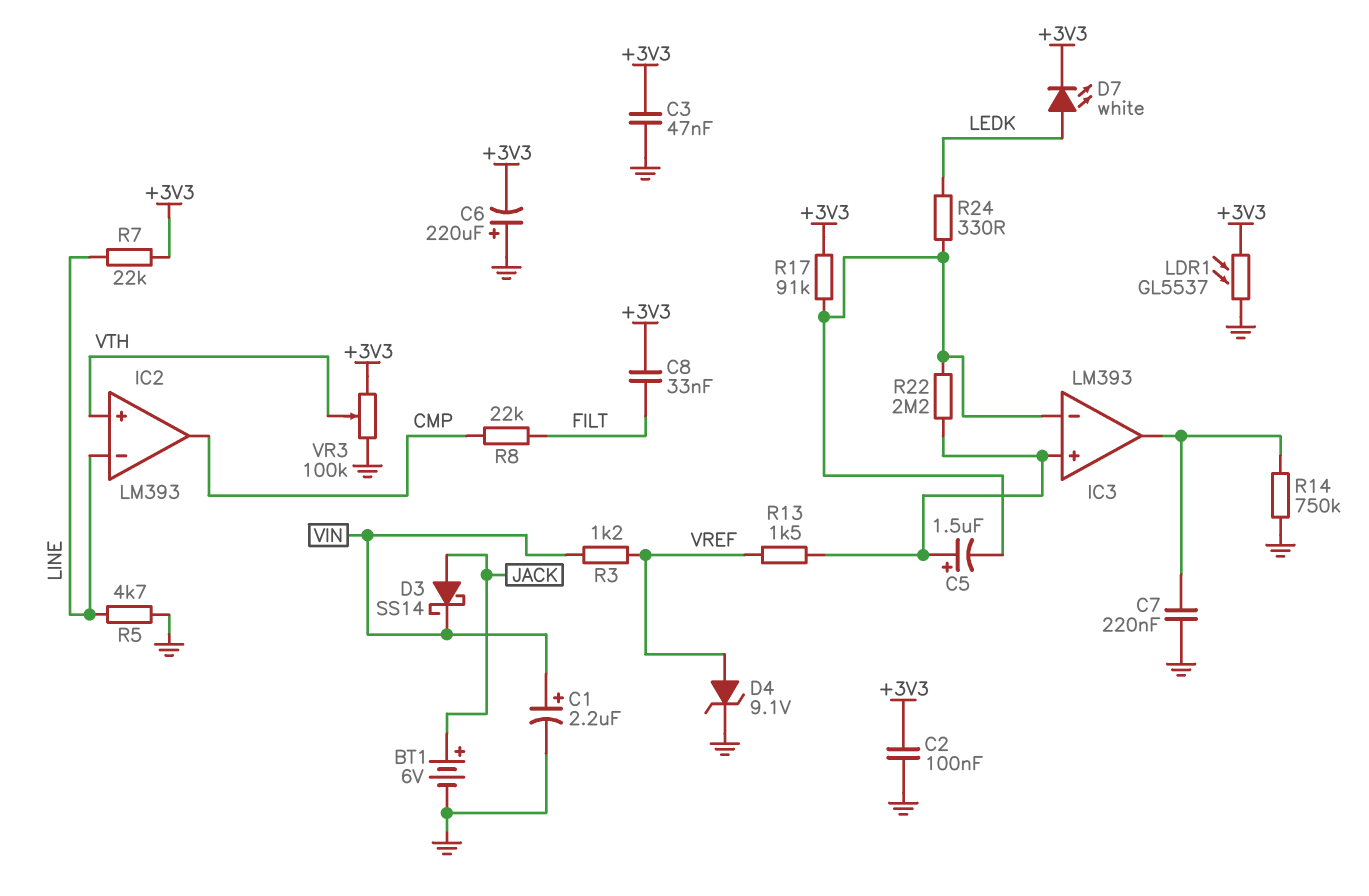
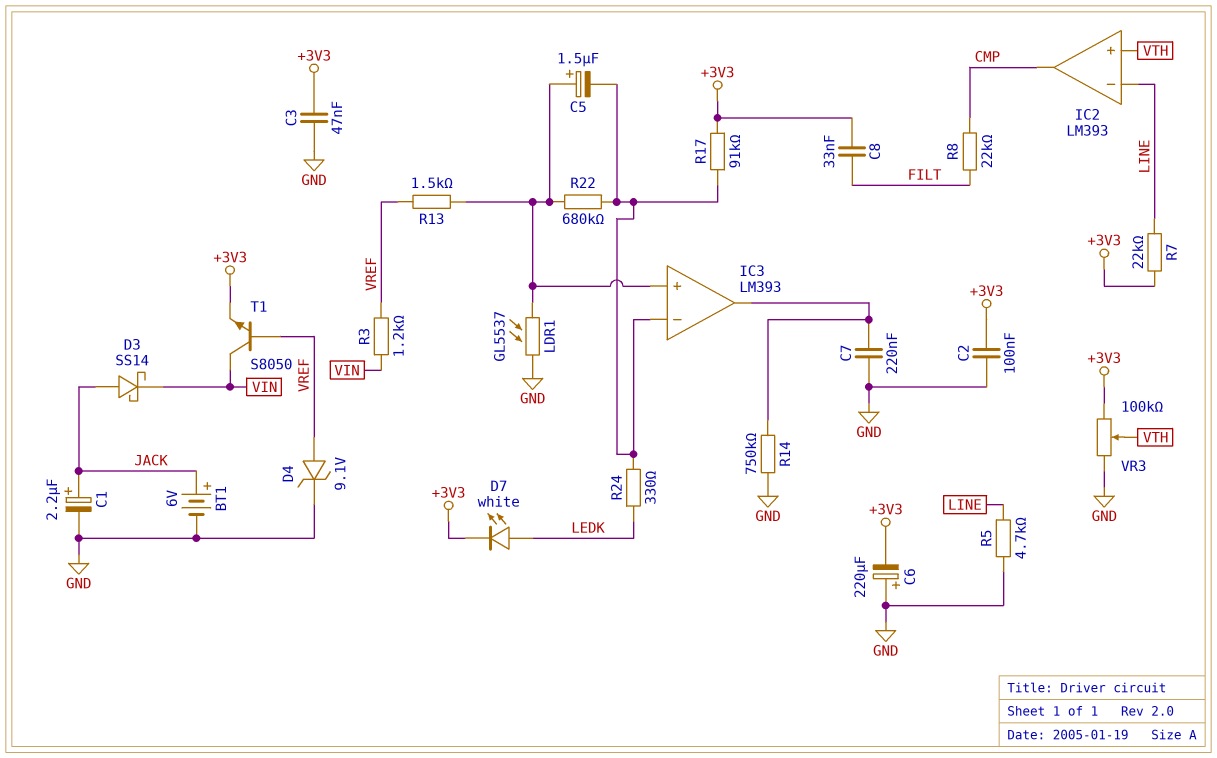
C1: 2.2uF (plus VIN, minus GND) -> 2.2uF (plus JACK, minus GND)
LDR1: GL5537 (+3V3, GND) -> GL5537 (GND, IC3/in+)
R22: 2.2M (IC3/in+, IC3/in-) -> 680k (IC3/in+, IC3/in-)
T1: none -> NPN S8050 (B VREF, C VIN, E +3V3)

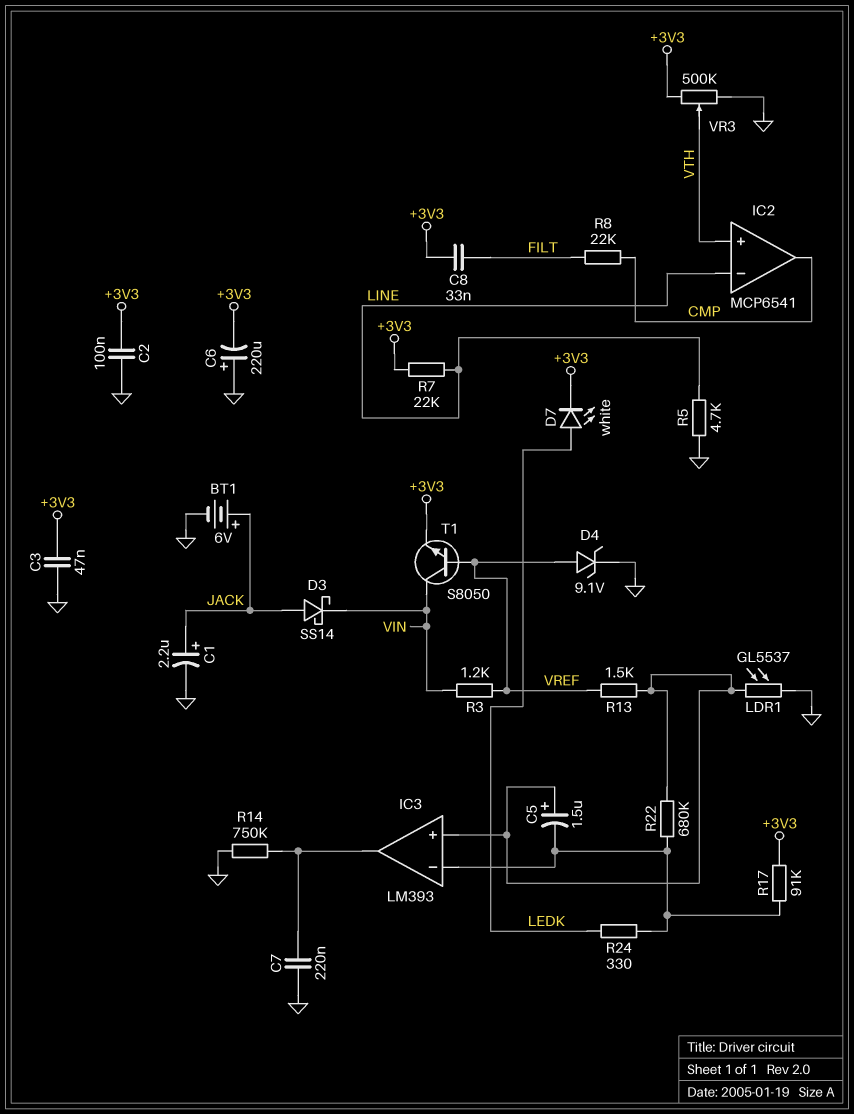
IC2: LM393 -> MCP6541
VR3: 100k (+3V3, GND, wiper VTH) -> 500k (+3V3, GND, wiper VTH)

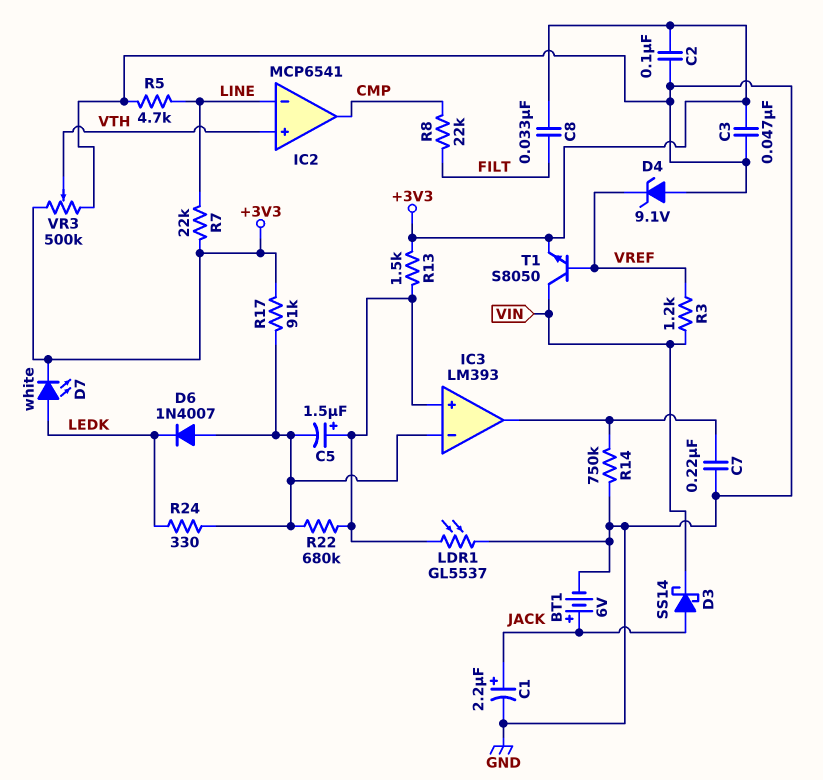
C6: 220uF (plus GND, minus +3V3) -> none
D4: zener 9.1V (A VREF, K GND) -> zener 9.1V (A GND, K VREF)
D6: none -> diode 1N4007 (A IC3/in-, K LEDK)
R13: 1.5k (IC3/in+, VREF) -> 1.5k (+3V3, IC3/in+)

